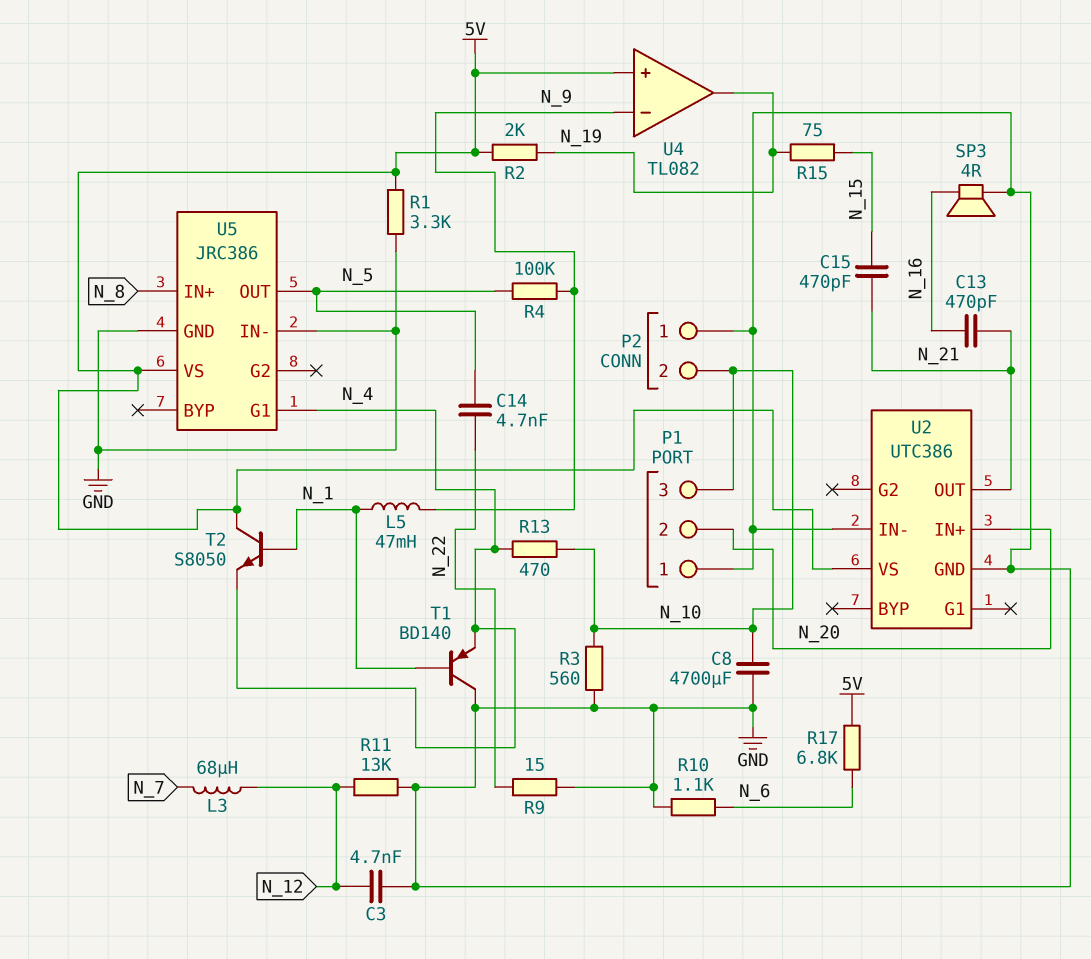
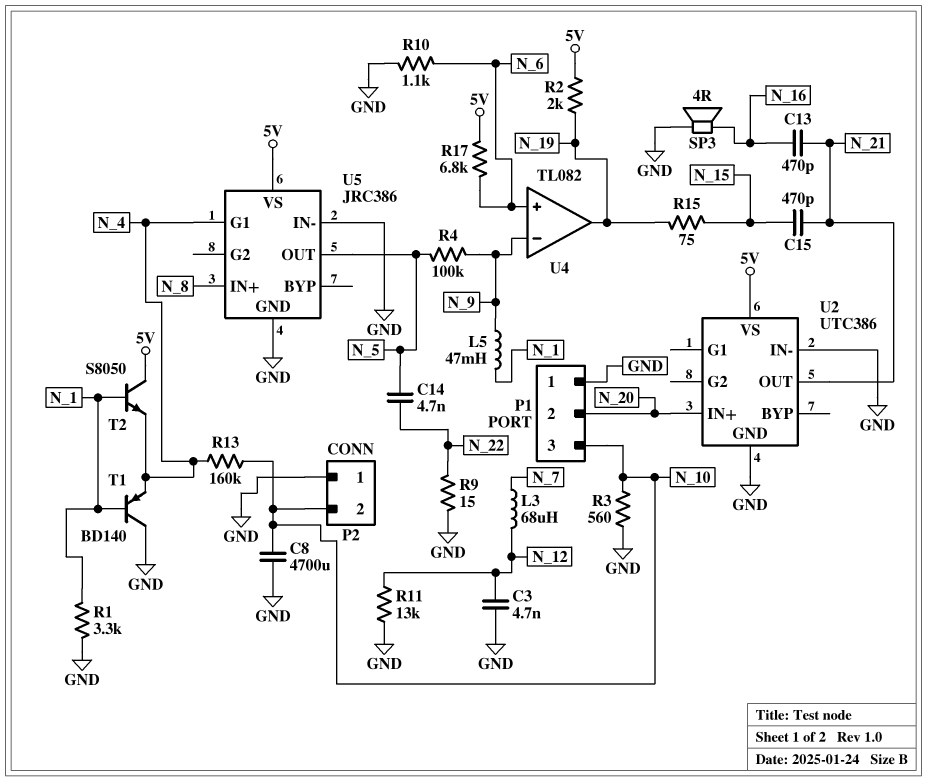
R1: 3.3k (5V, GND) -> 3.3k (GND, N_1)
R13: 470 (N_4, N_10) -> 160k (N_4, N_10)
U4 pin in+: 5V -> N_6

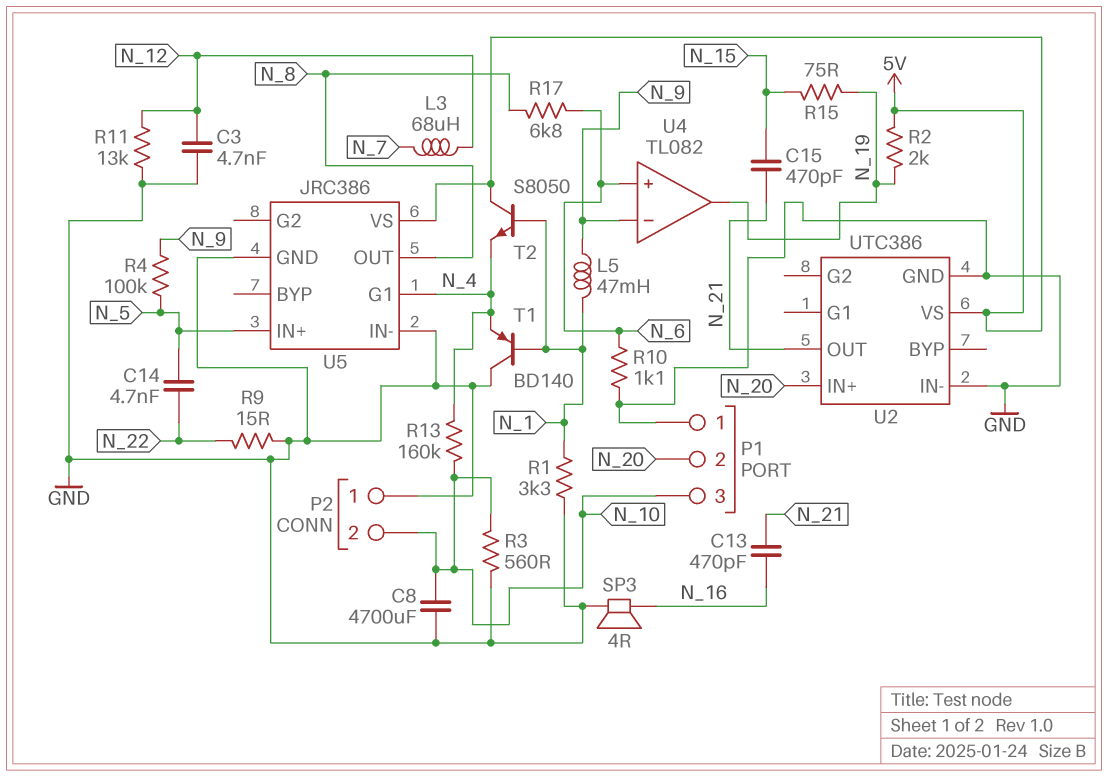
R17: 6.8k (5V, N_6) -> 6.8k (N_6, N_8)
U5 pin IN+: N_8 -> N_5
U5 pin OUT: N_5 -> N_8

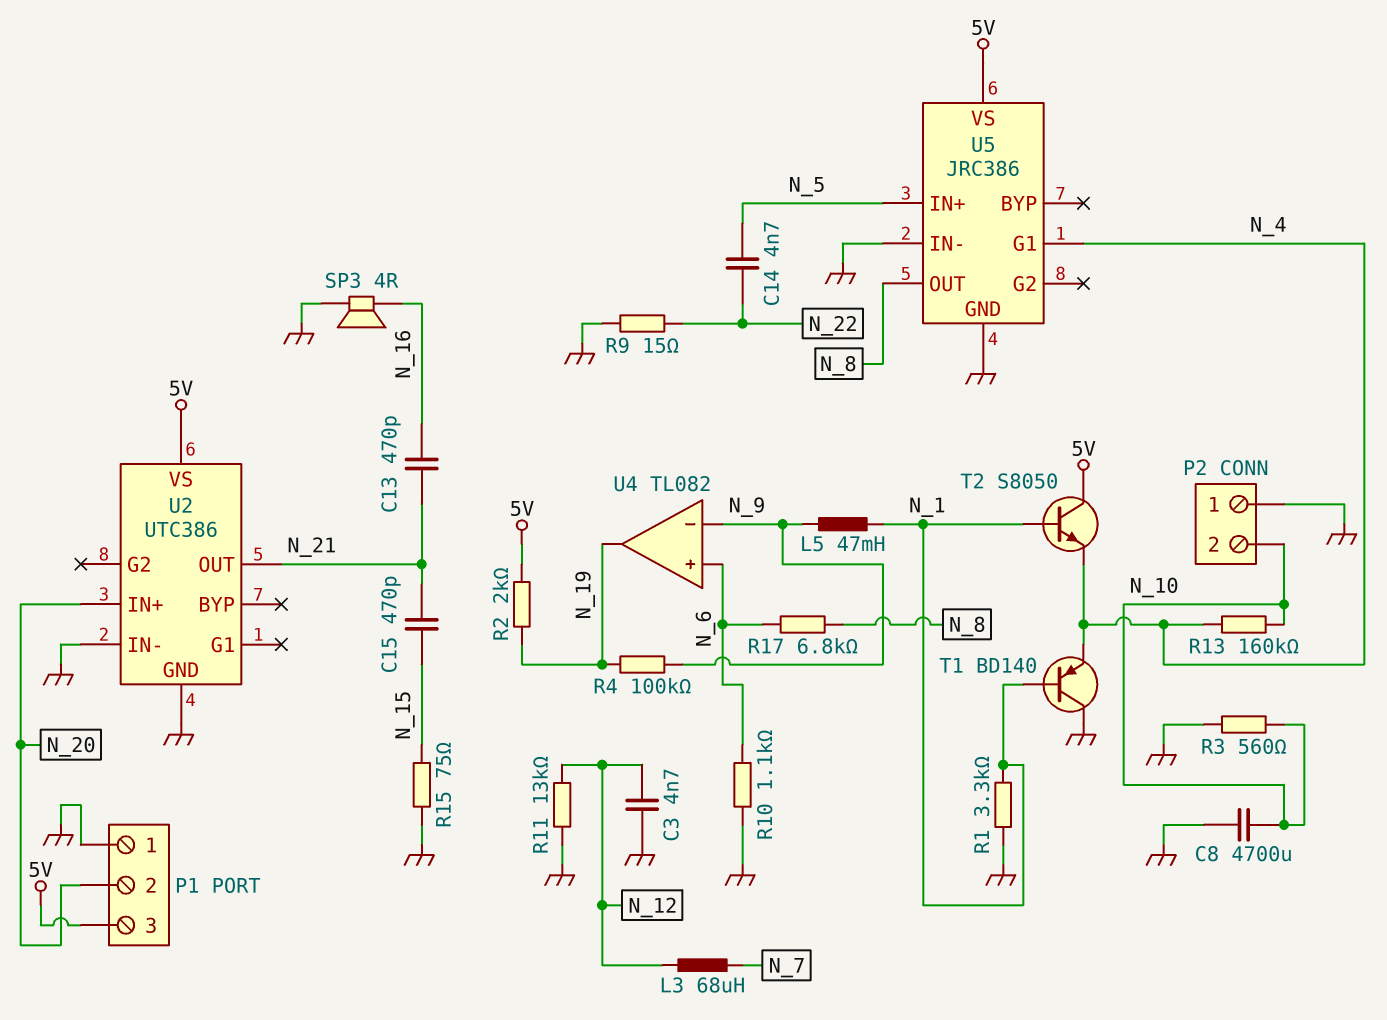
P1 pin 3: N_10 -> 5V
R4: 100k (N_5, N_9) -> 100k (N_9, N_19)
R15: 75 (N_15, N_19) -> 75 (GND, N_15)

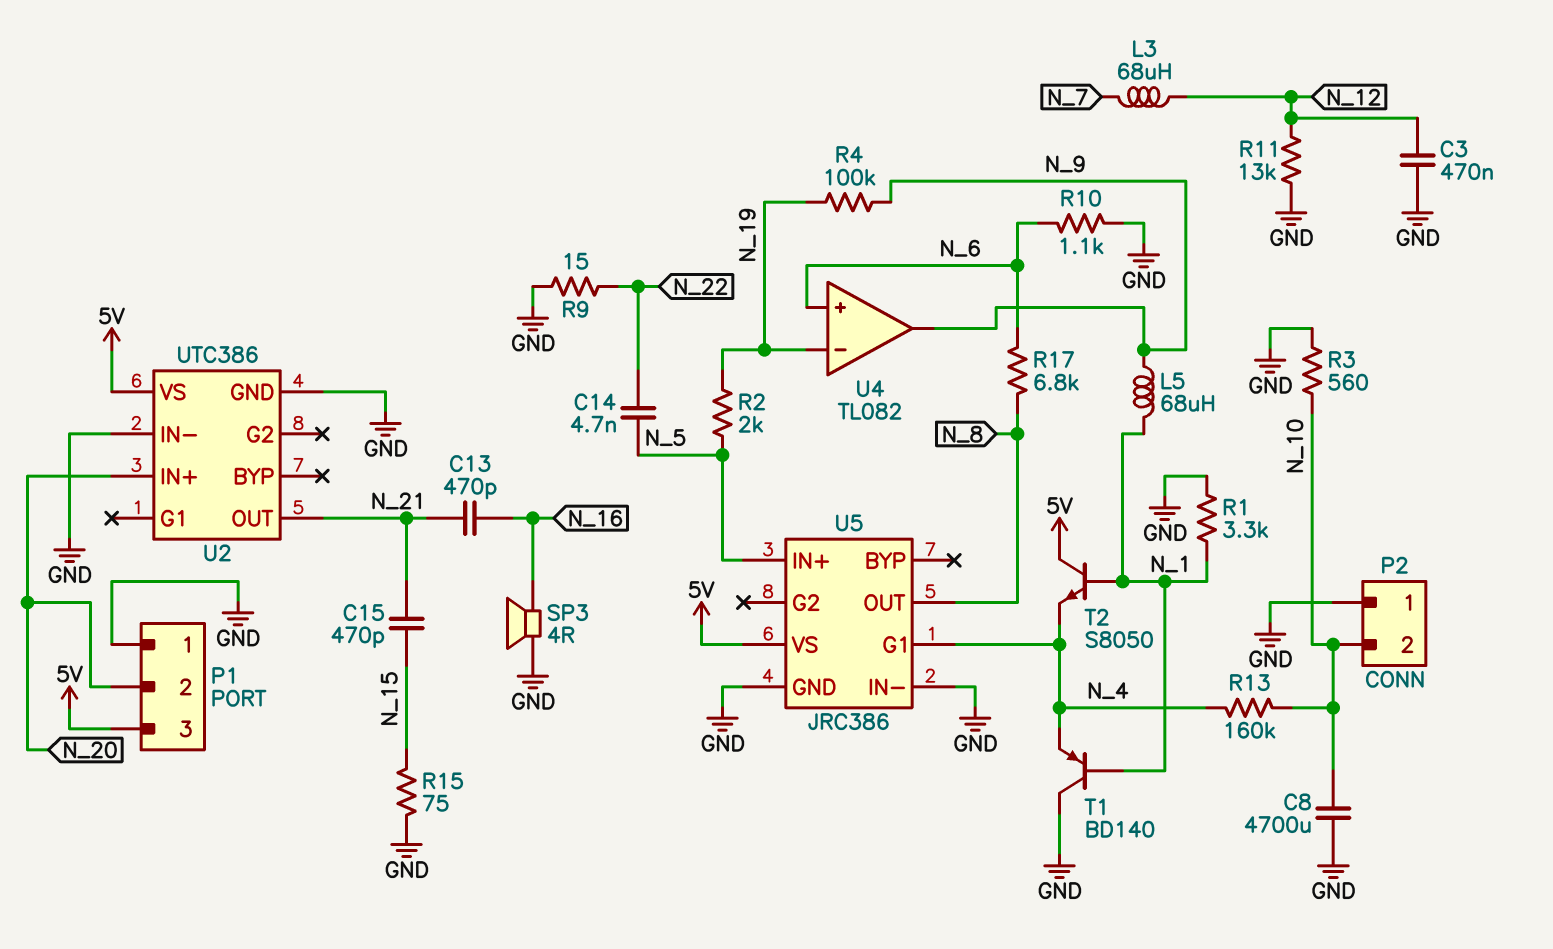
C3: 4.7nF (GND, N_12) -> 470nF (GND, N_12)
L5: 47mH (N_1, N_9) -> 68uH (N_1, N_9)
R2: 2k (5V, N_19) -> 2k (N_5, N_19)
U4 pin in-: N_9 -> N_19
U4 pin out: N_19 -> N_9

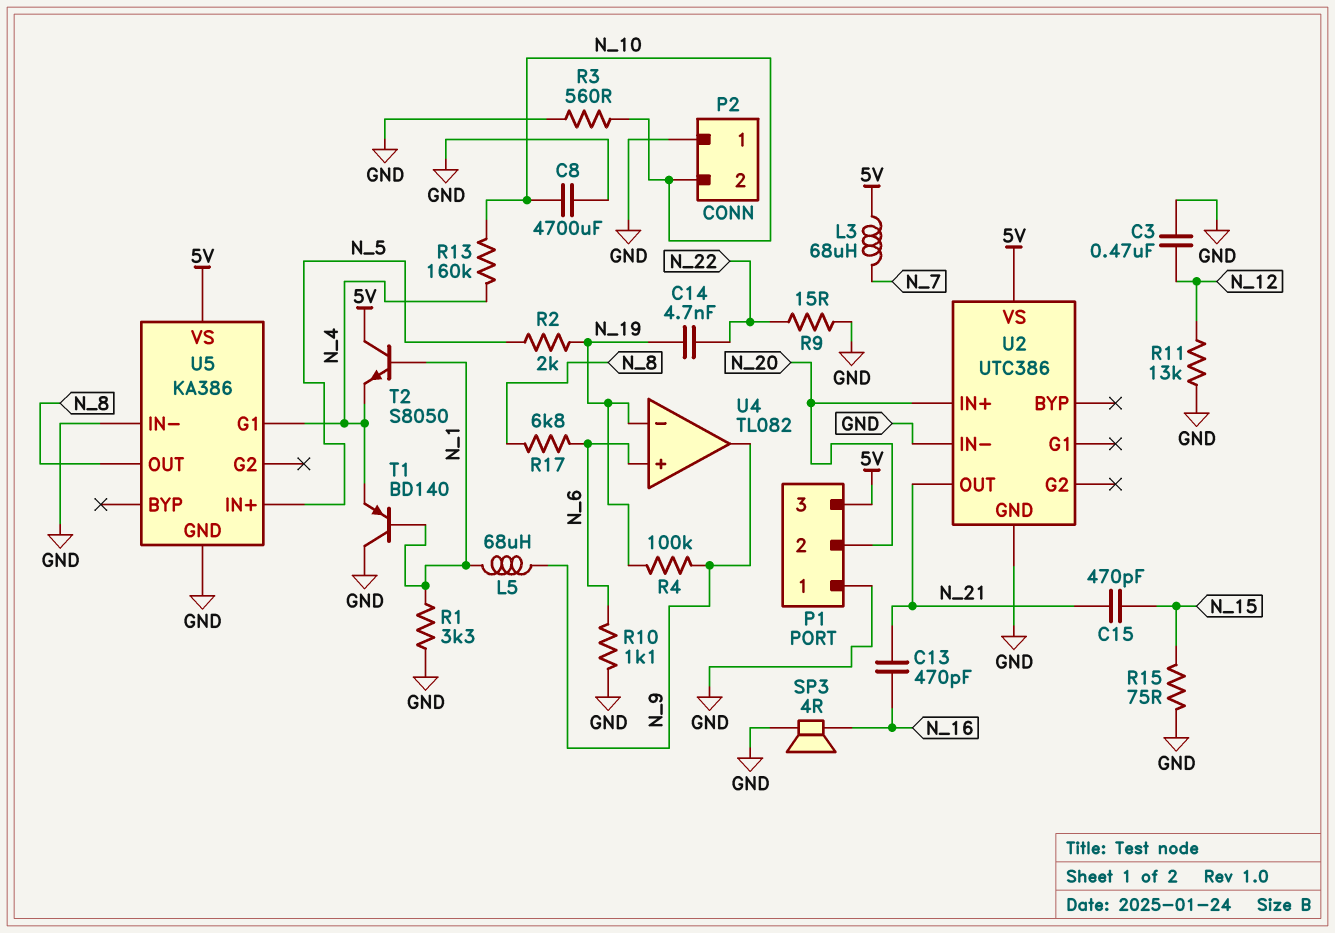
C14: 4.7nF (N_5, N_22) -> 4.7nF (N_19, N_22)
L3: 68uH (N_7, N_12) -> 68uH (5V, N_7)
U5: JRC386 -> KA386

